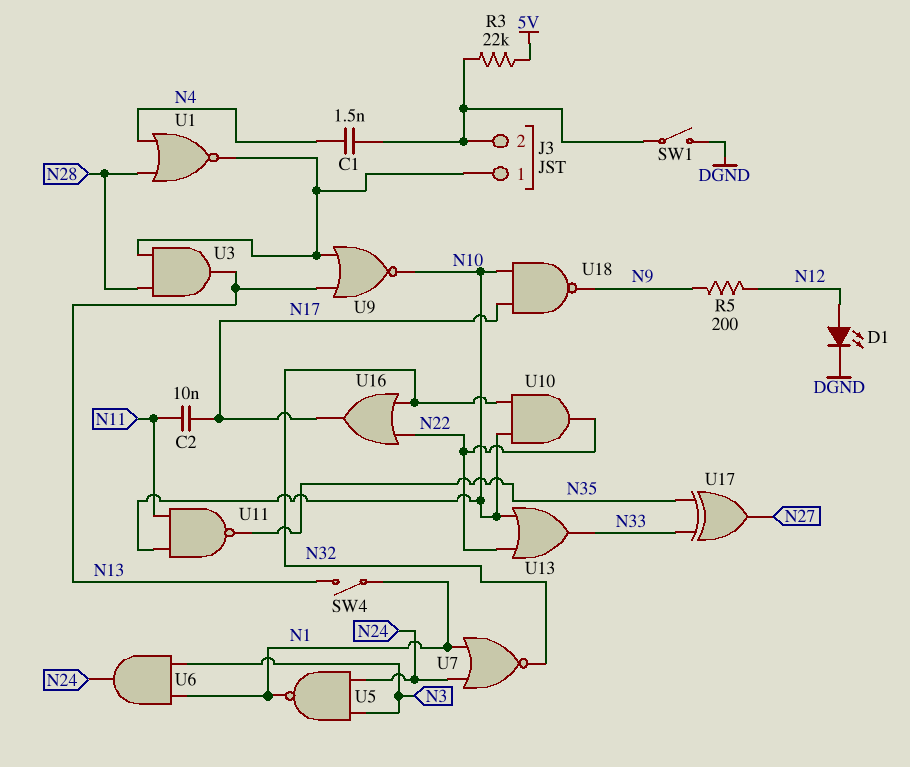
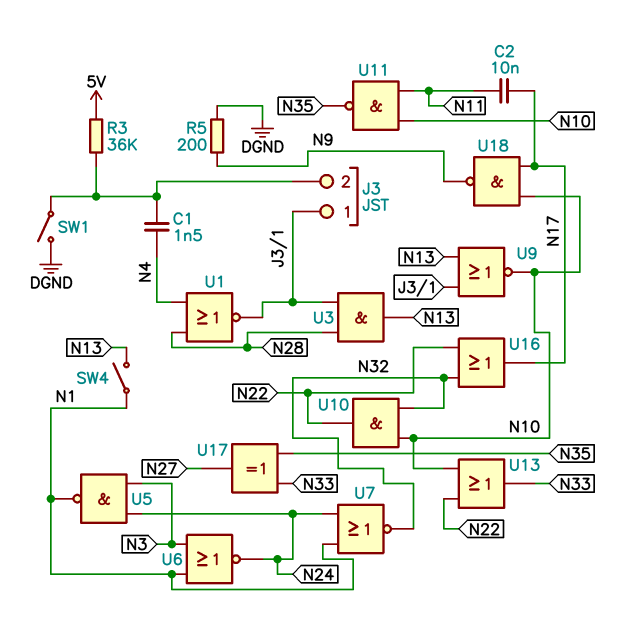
D1: LED (A N12, K DGND) -> none
R3: 22k (5V, J3/2) -> 36k (5V, J3/2)
R5: 200 (N9, N12) -> 200 (DGND, N9)
U6: AND (in N1, in N3, out N24) -> NOR (in N1, in N3, out N24)

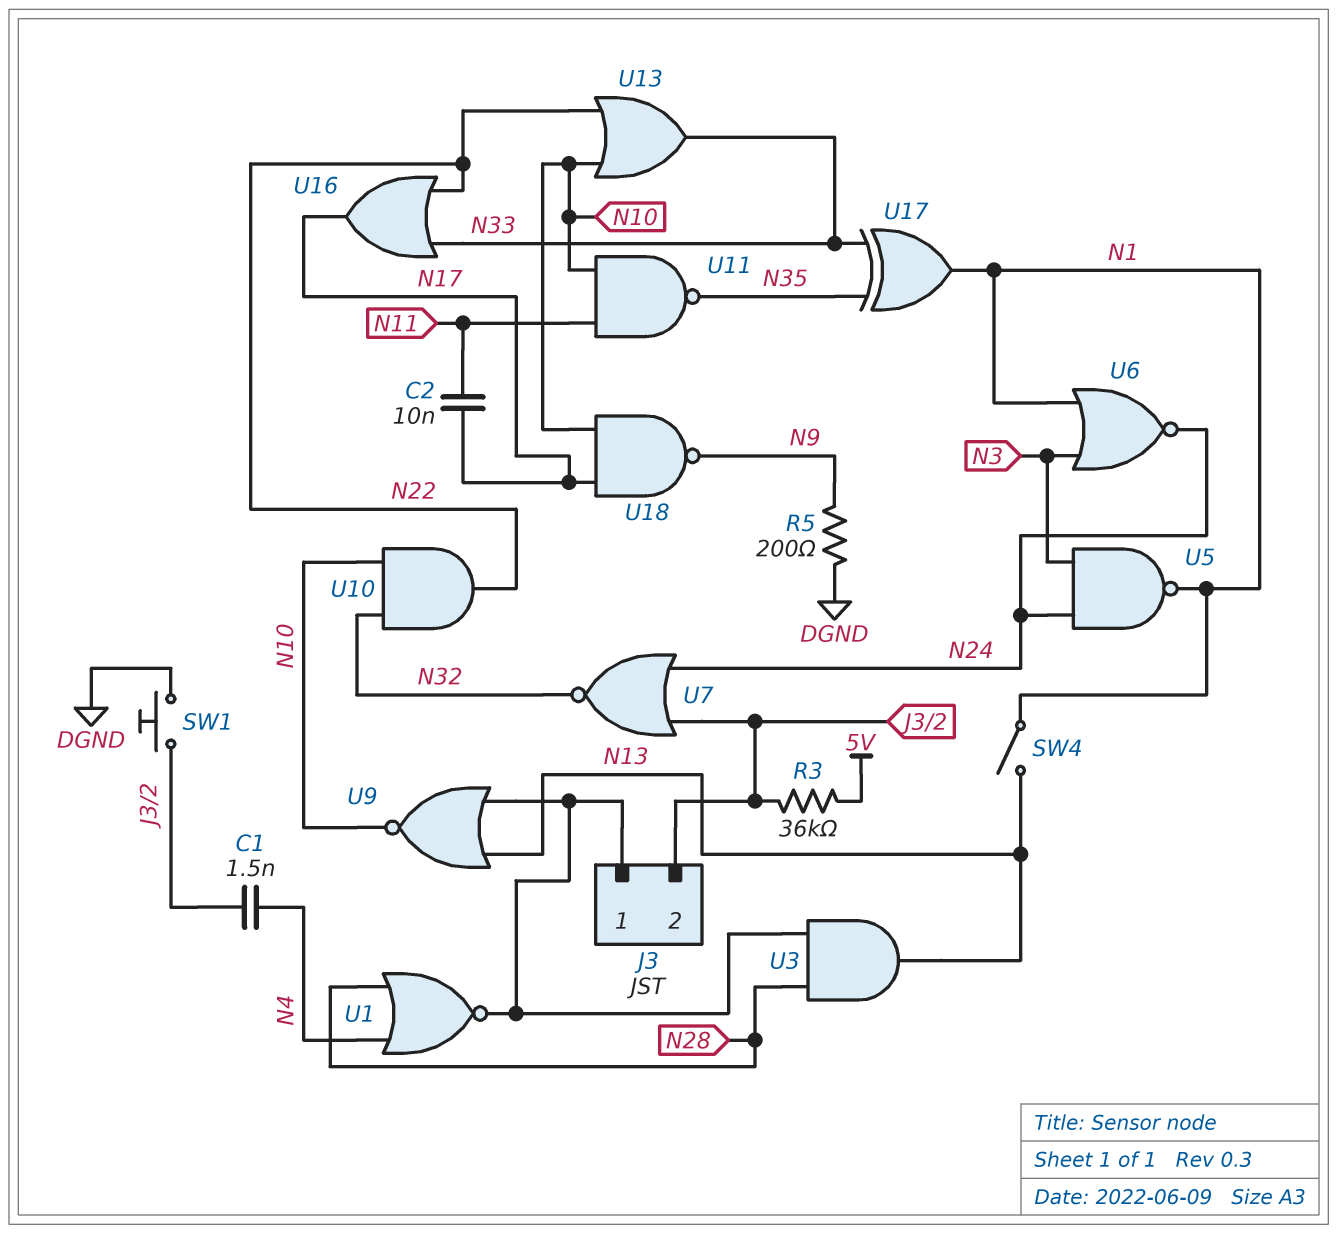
SW1: switch (DGND, J3/2) -> button (DGND, J3/2)
U7: NOR (in N1, in N24, out N32) -> NOR (in J3/2, in N24, out N32)
U16: OR (in N22, in N32, out N17) -> OR (in N22, in N33, out N17)
U17: XOR (in N33, in N35, out N27) -> XOR (in N33, in N35, out N1)

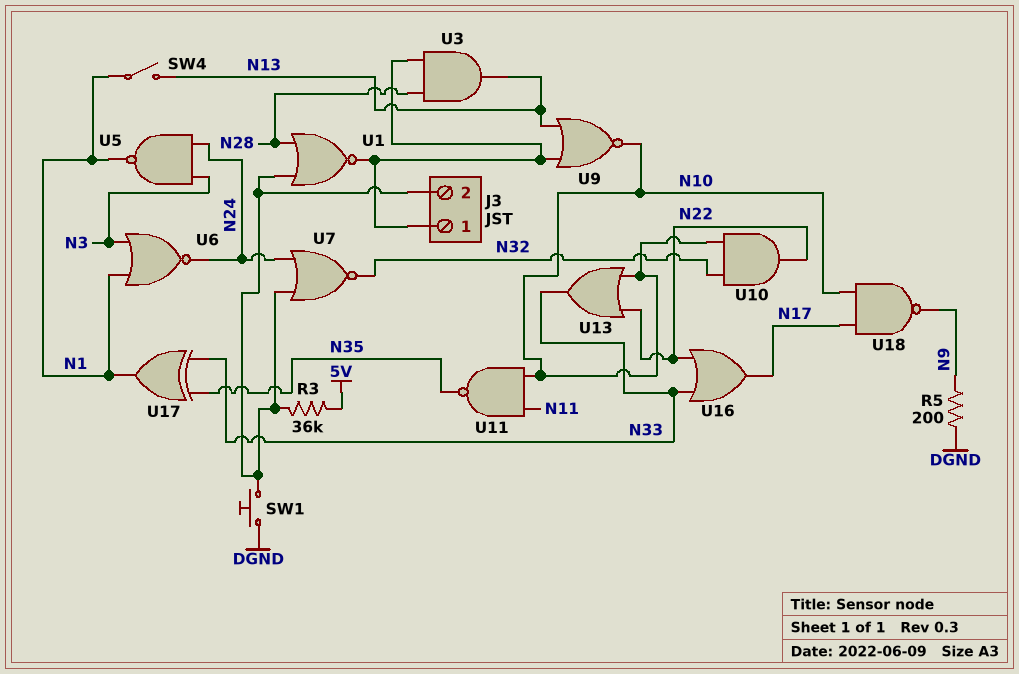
C1: 1.5nF (J3/2, N4) -> none
C2: 10nF (N11, N17) -> none
U1: NOR (in N4, in N28, out J3/1) -> NOR (in J3/2, in N28, out J3/1)

